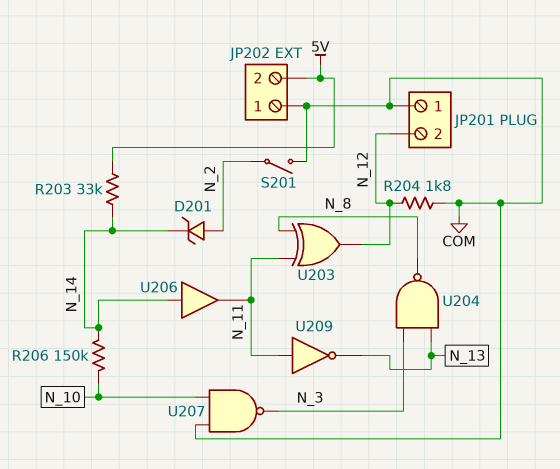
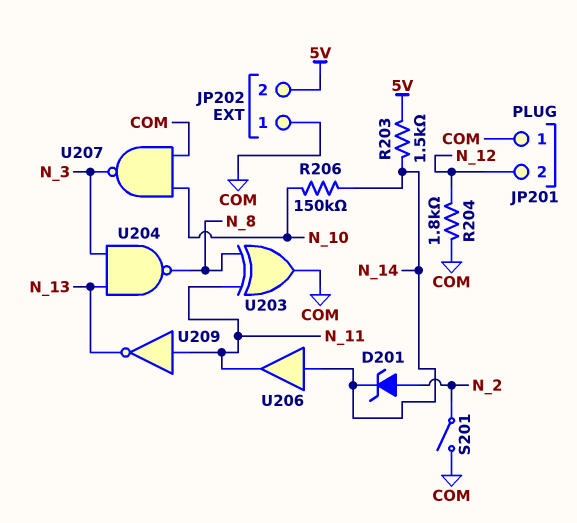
R203: 33k (5V, N_14) -> 1.5k (5V, N_14)
U203: XOR (in N_8, in N_11, out N_12) -> XOR (in N_8, in N_11, out COM)

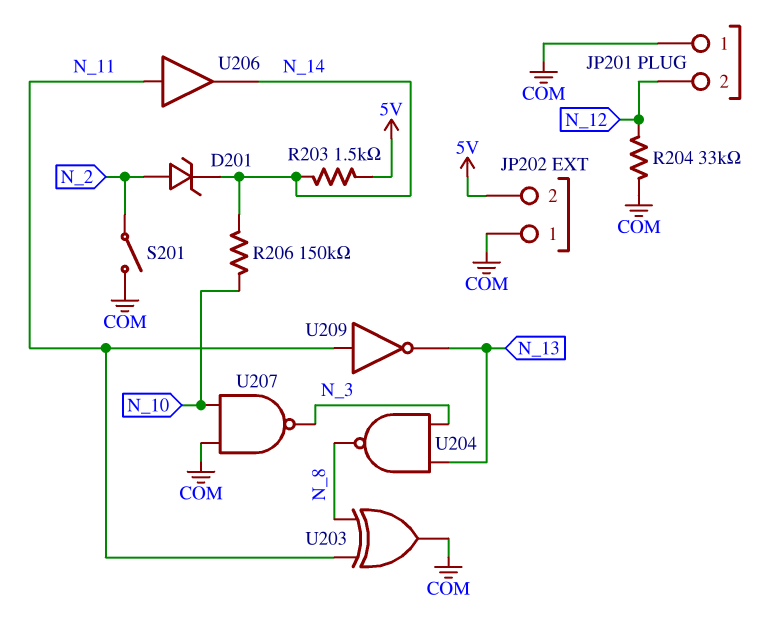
R204: 1.8k (COM, N_12) -> 33k (COM, N_12)
U206: buffer (in N_14, out N_11) -> buffer (in N_11, out N_14)

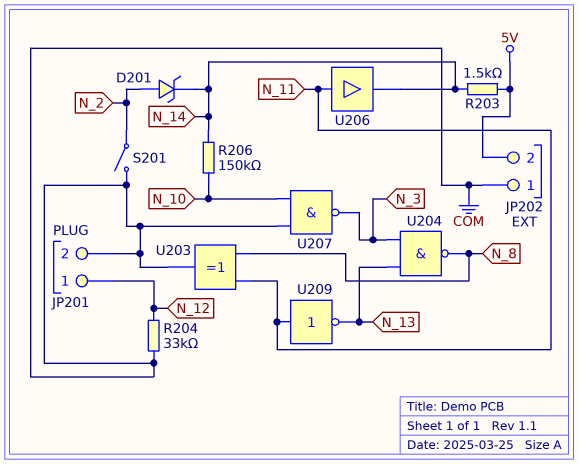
JP201 pin 1: COM -> N_12
JP201 pin 2: N_12 -> COM

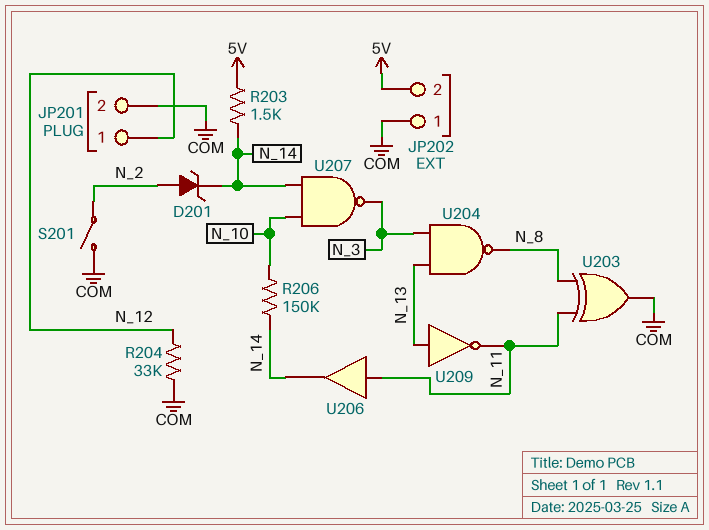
U207: NAND (in COM, in N_10, out N_3) -> NAND (in N_10, in N_14, out N_3)
U209: NOT (in N_11, out N_13) -> NOT (in N_13, out N_11)

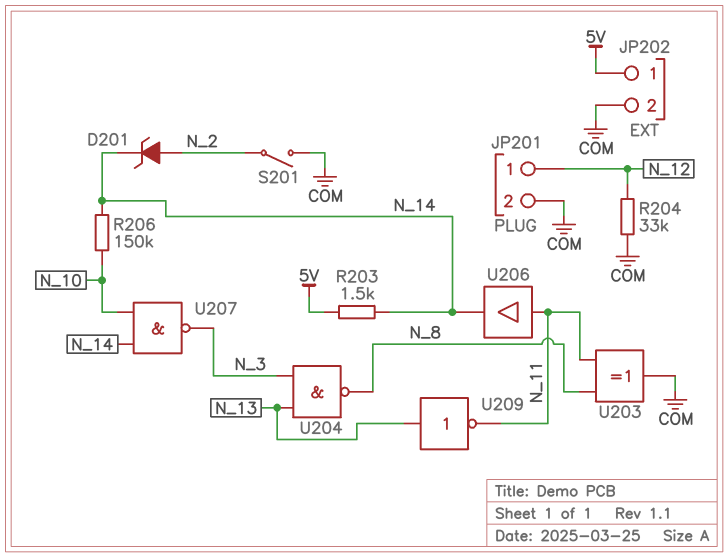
JP202 pin 1: COM -> 5V
JP202 pin 2: 5V -> COM

